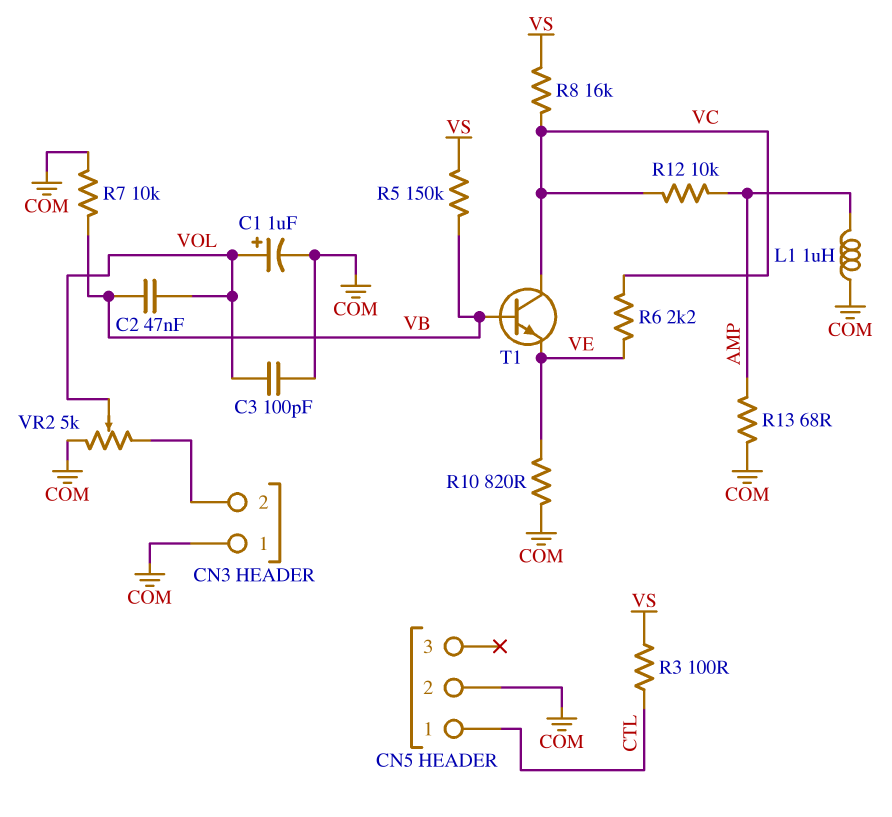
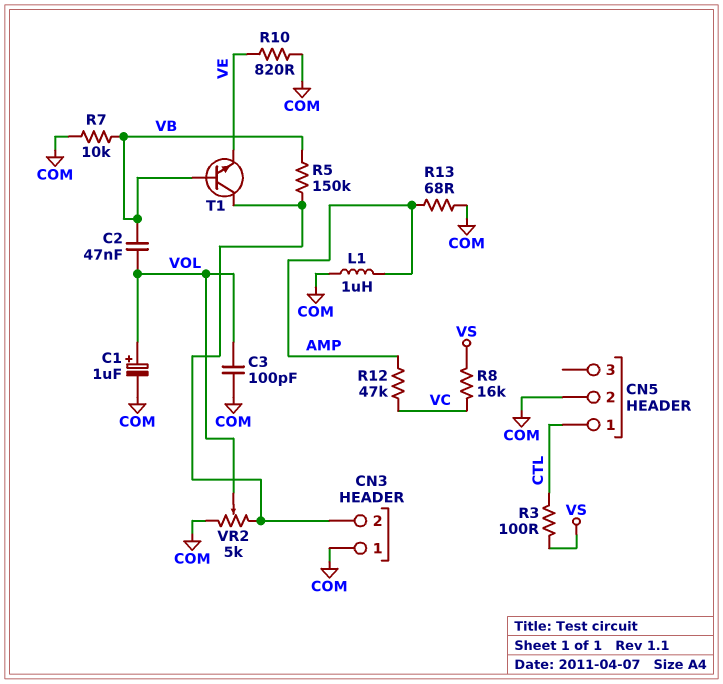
R5: 150k (VB, VS) -> 150k (CN3/2, VB)
R6: 2.2k (VC, VE) -> none
R12: 10k (AMP, VC) -> 47k (AMP, VC)
T1: NPN (B VB, C VC, E VE) -> NPN (B VB, C CN3/2, E VE)

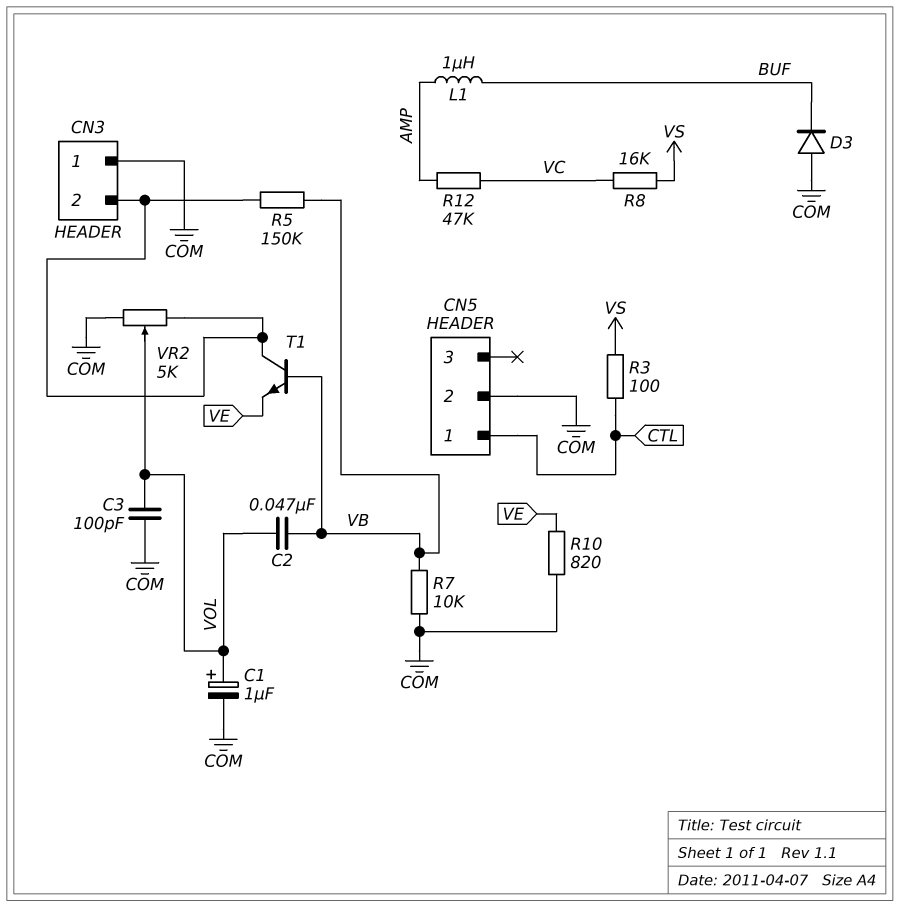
D3: none -> diode (A COM, K BUF)
L1: 1uH (AMP, COM) -> 1uH (AMP, BUF)
R13: 68 (AMP, COM) -> none

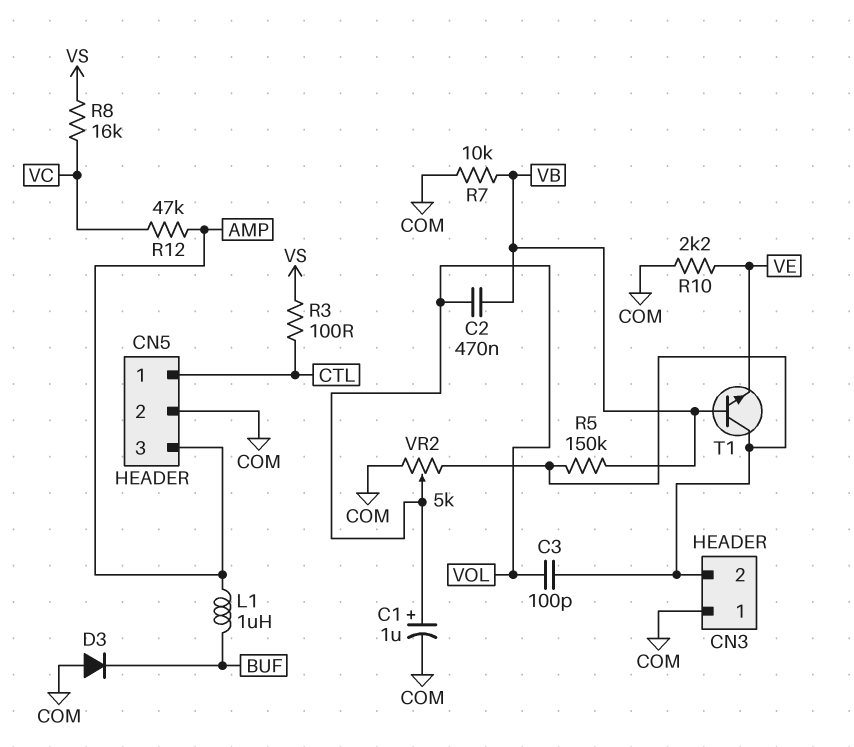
C2: 47nF (VB, VOL) -> 470nF (VB, VOL)
C3: 100pF (COM, VOL) -> 100pF (CN3/2, VOL)
CN5 pin 3: none -> AMP
R10: 820 (COM, VE) -> 2.2k (COM, VE)

